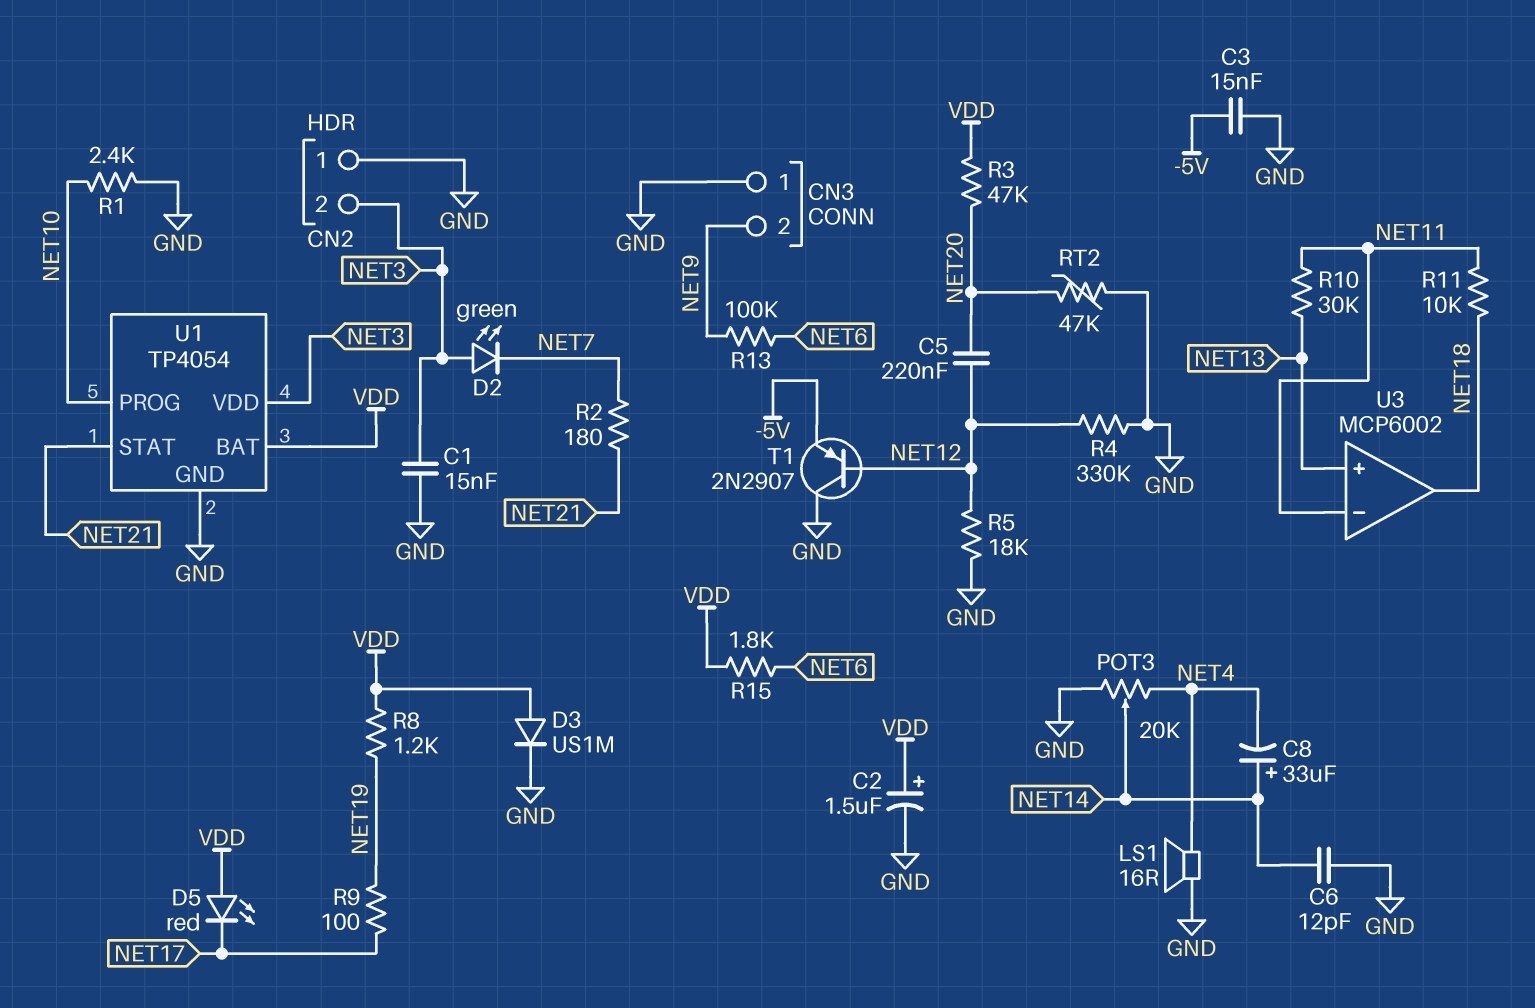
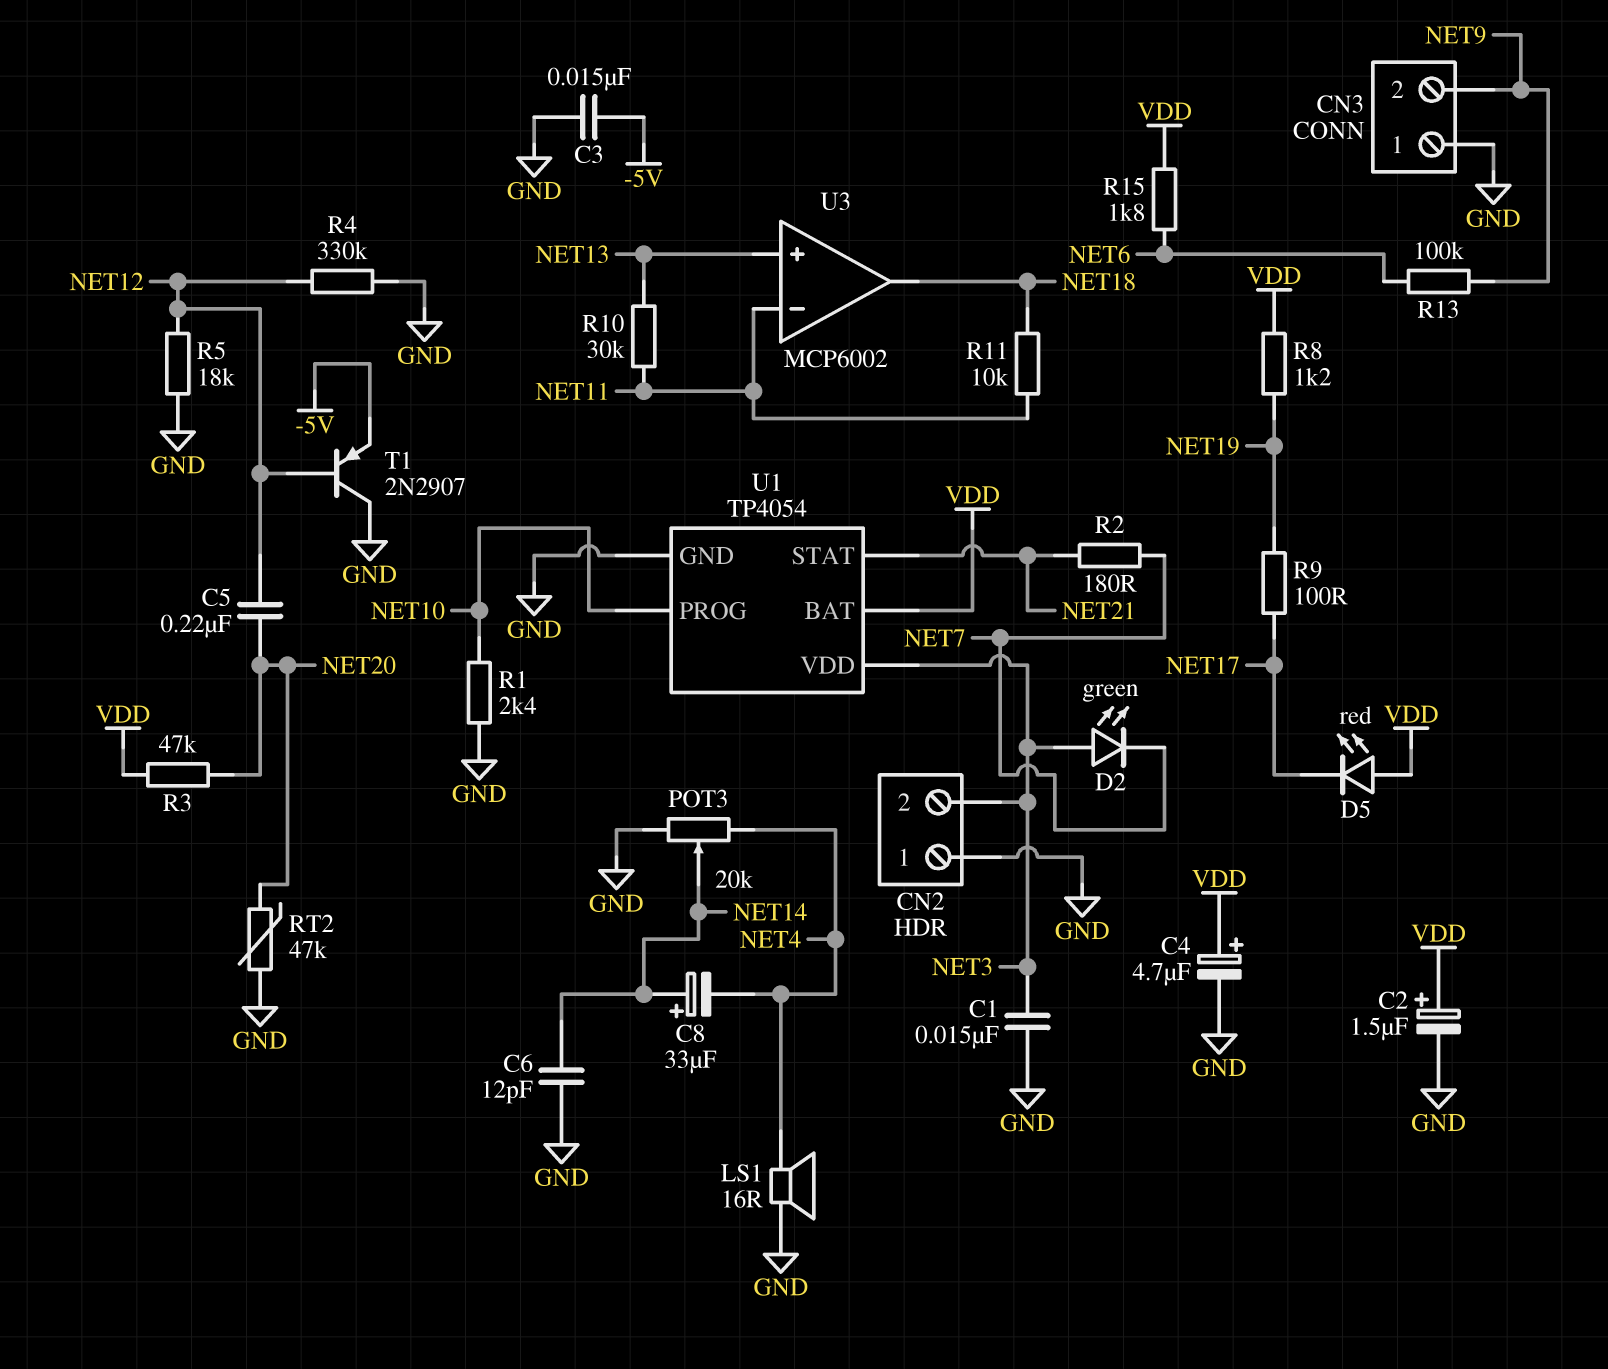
C4: none -> 4.7uF (plus VDD, minus GND)
D3: diode US1M (A VDD, K GND) -> none

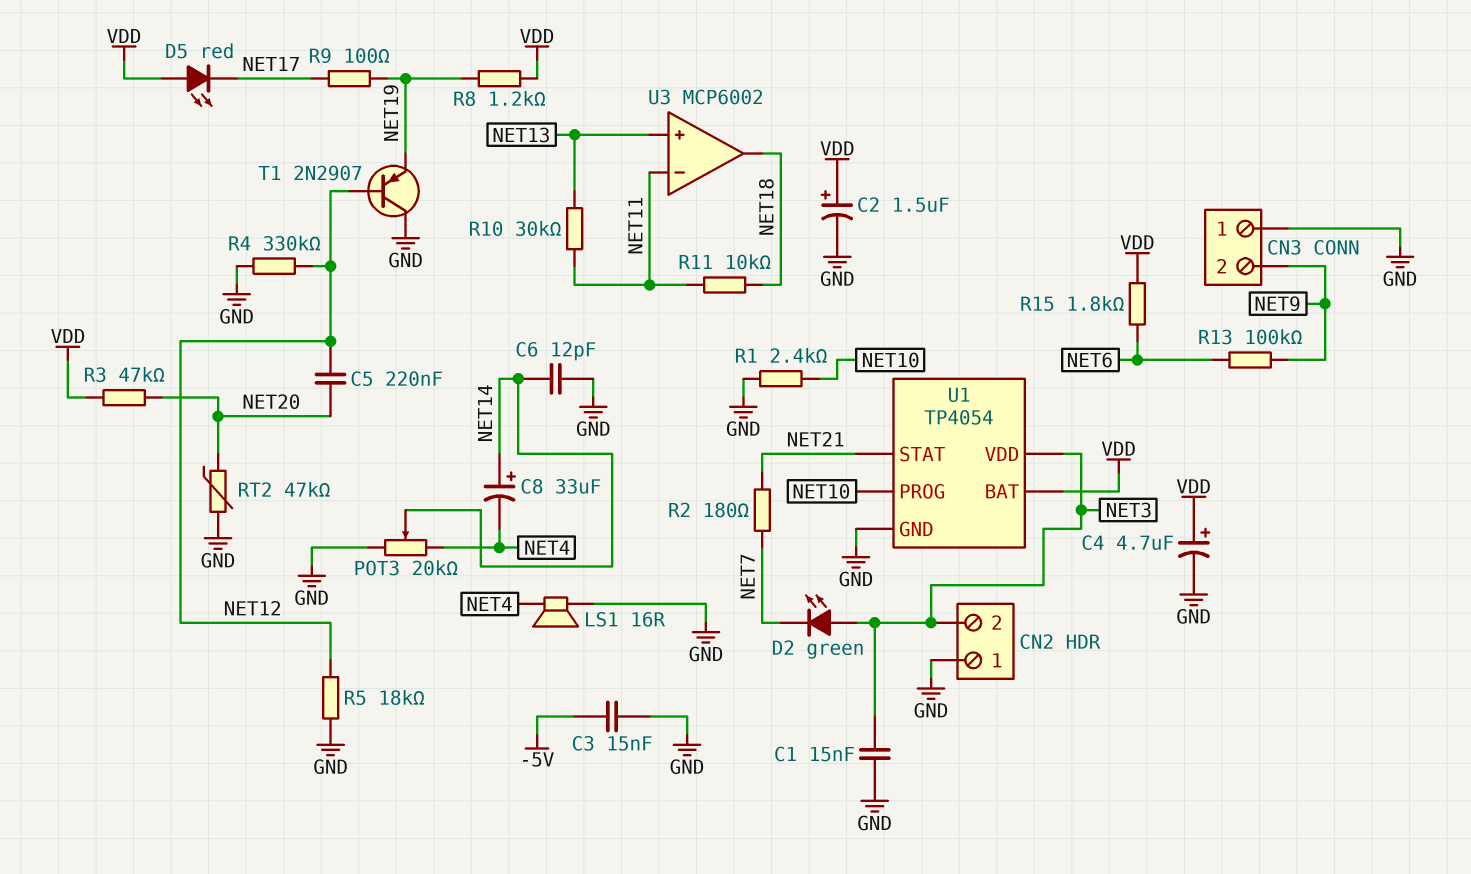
T1: PNP 2N2907 (B NET12, C GND, E -5V) -> PNP 2N2907 (B NET12, C GND, E NET19)

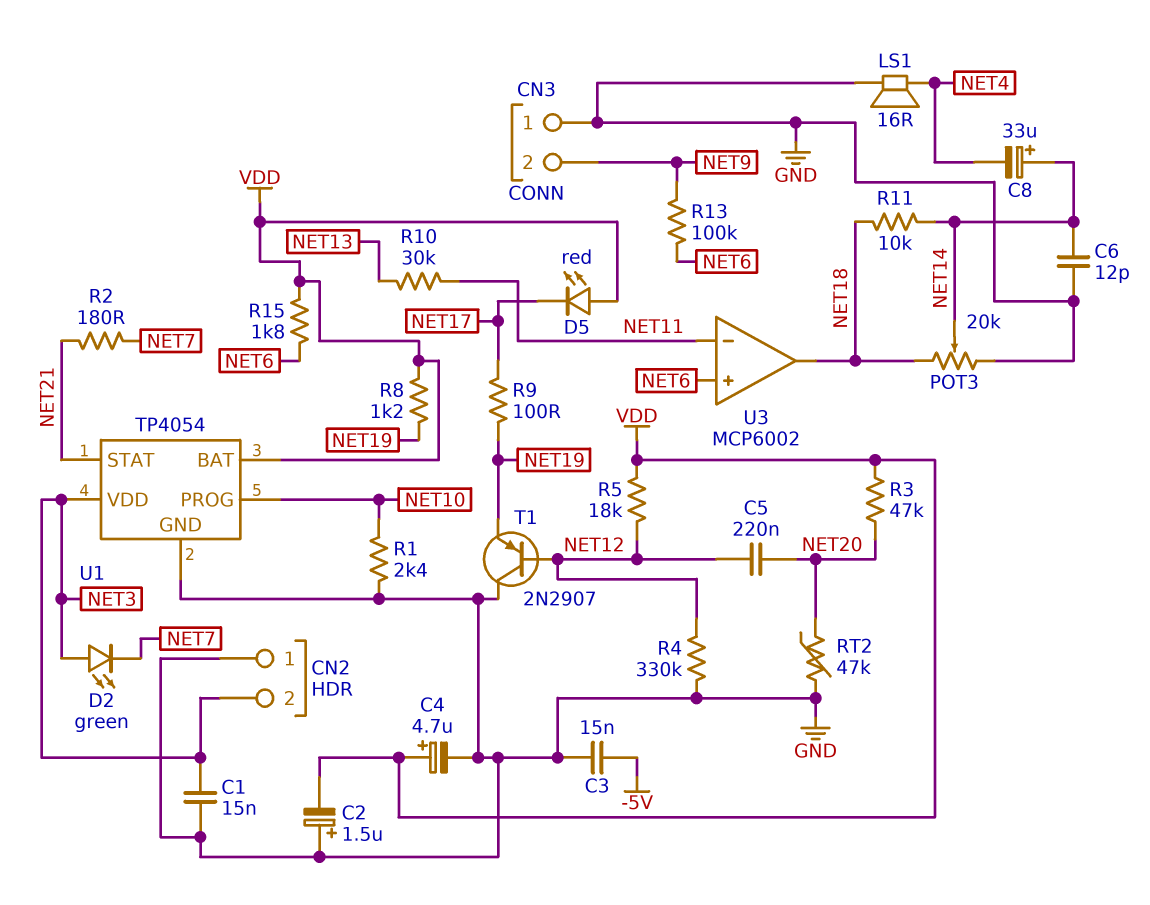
C2: 1.5uF (plus VDD, minus GND) -> 1.5uF (plus GND, minus VDD)
POT3: 20k (GND, NET4, wiper NET14) -> 20k (GND, NET18, wiper NET14)
R5: 18k (GND, NET12) -> 18k (NET12, VDD)
R11: 10k (NET11, NET18) -> 10k (NET14, NET18)
U3 pin in+: NET13 -> NET6

